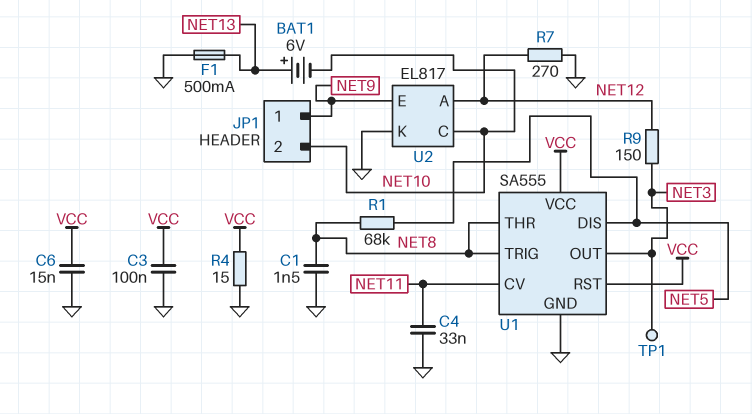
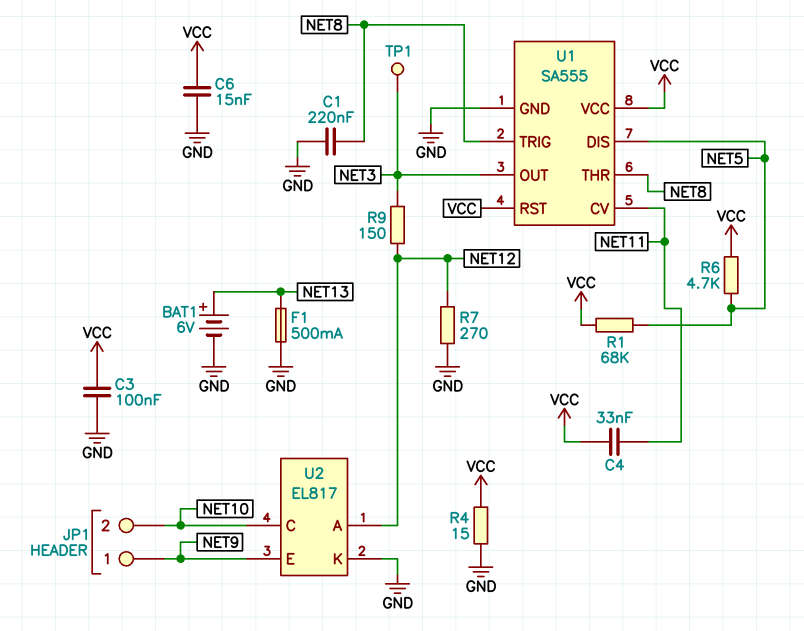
BAT1: 6V (plus NET13, minus NET10) -> 6V (plus NET13, minus GND)
C1: 1.5nF (GND, NET8) -> 220nF (GND, NET8)
C4: 33nF (GND, NET11) -> 33nF (NET11, VCC)
R1: 68k (NET5, NET8) -> 68k (NET5, VCC)
R6: none -> 4.7k (NET5, VCC)

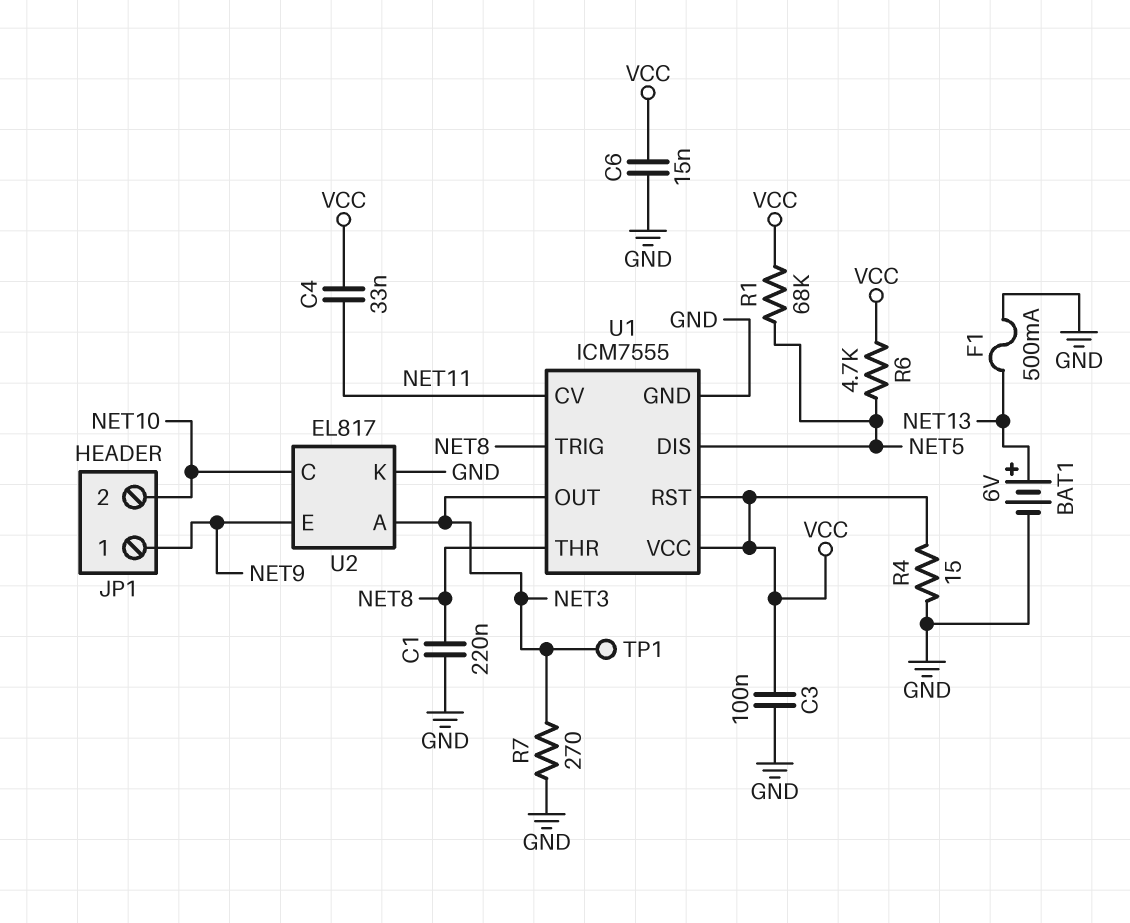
R7: 270 (GND, NET12) -> 270 (GND, NET3)
R9: 150 (NET3, NET12) -> none
U1: SA555 -> ICM7555
U2 pin A: NET12 -> NET3

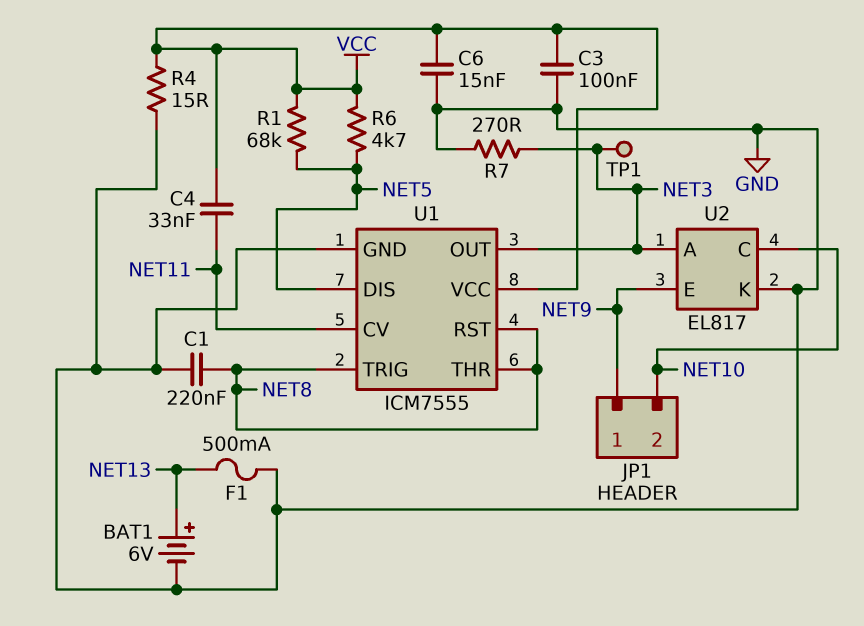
U1 pin RST: VCC -> NET8

